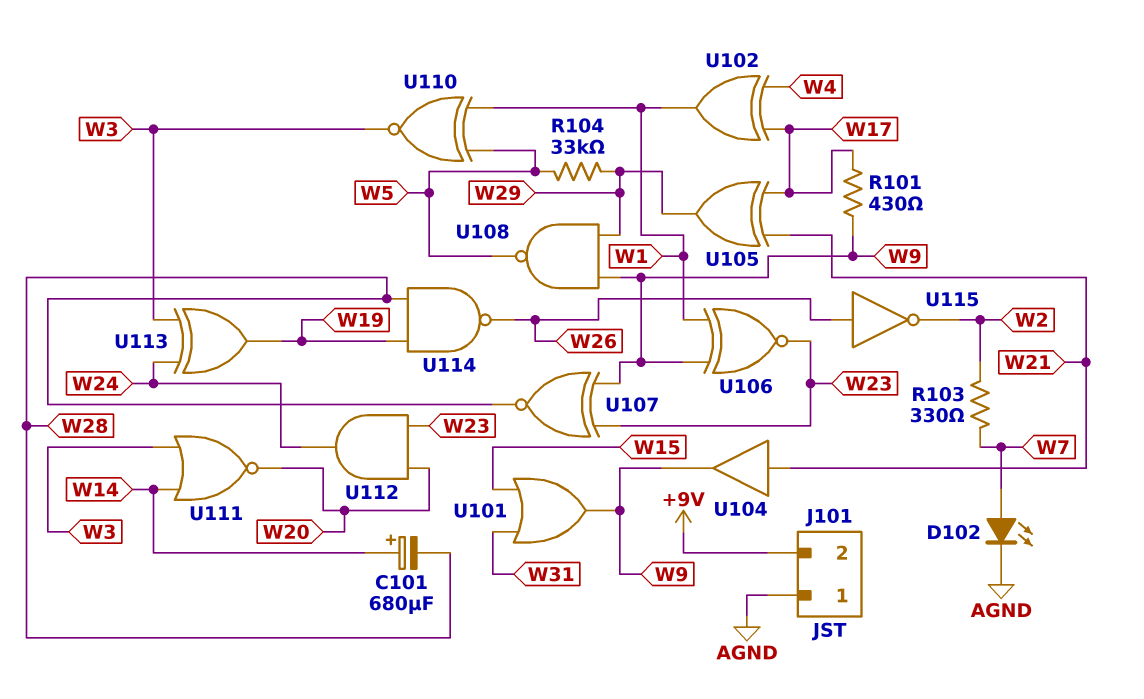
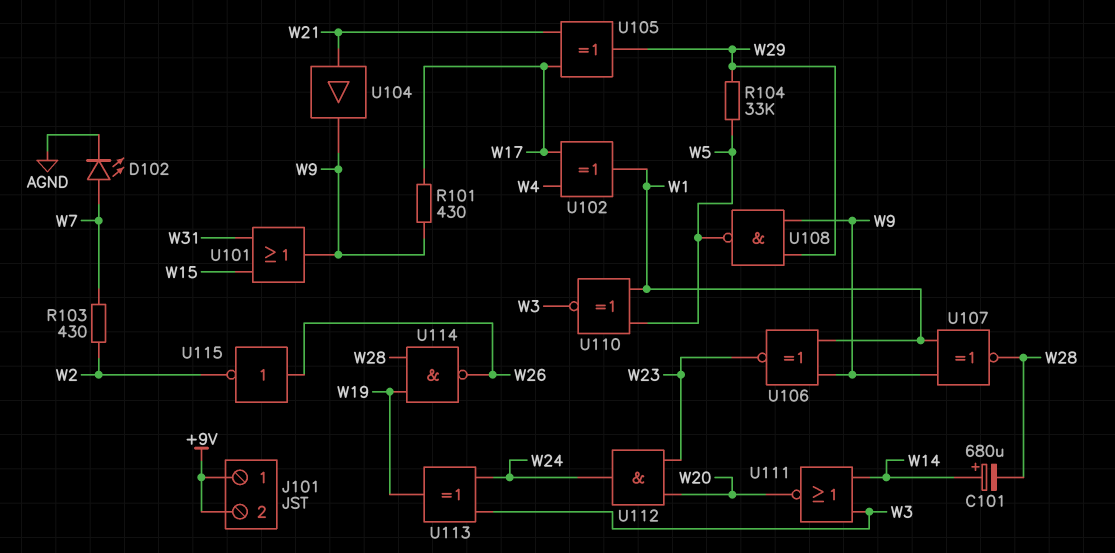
J101 pin 1: AGND -> +9V
R103: 330 (W2, W7) -> 430 (W2, W7)
U107: XNOR (in W9, in W23, out W28) -> XNOR (in W1, in W9, out W28)

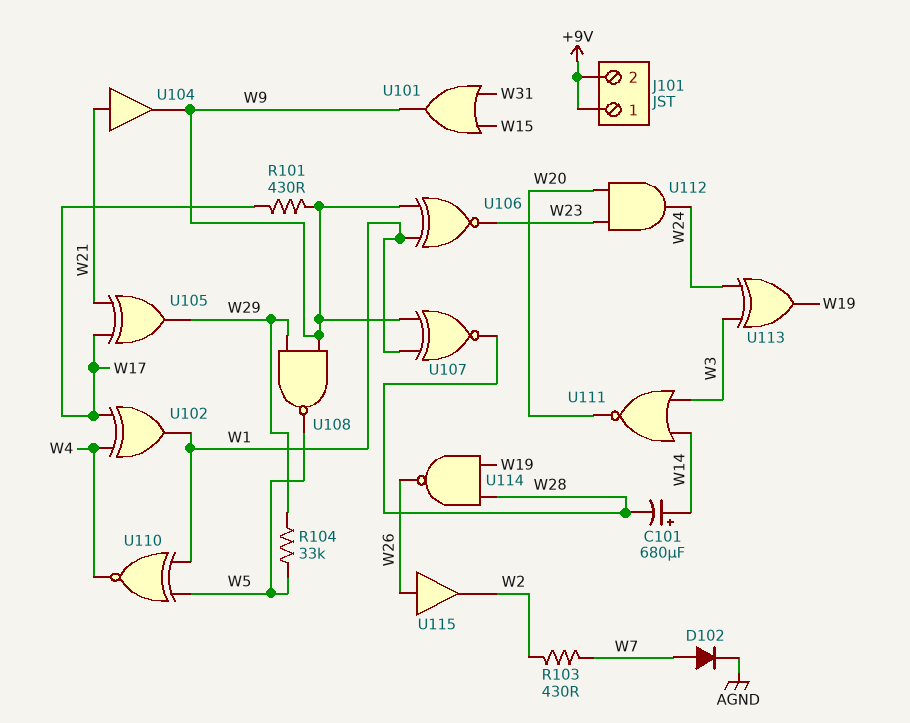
D102: LED (A W7, K AGND) -> diode (A W7, K AGND)
U110: XNOR (in W1, in W5, out W3) -> XNOR (in W1, in W5, out W4)
U115: NOT (in W26, out W2) -> buffer (in W26, out W2)

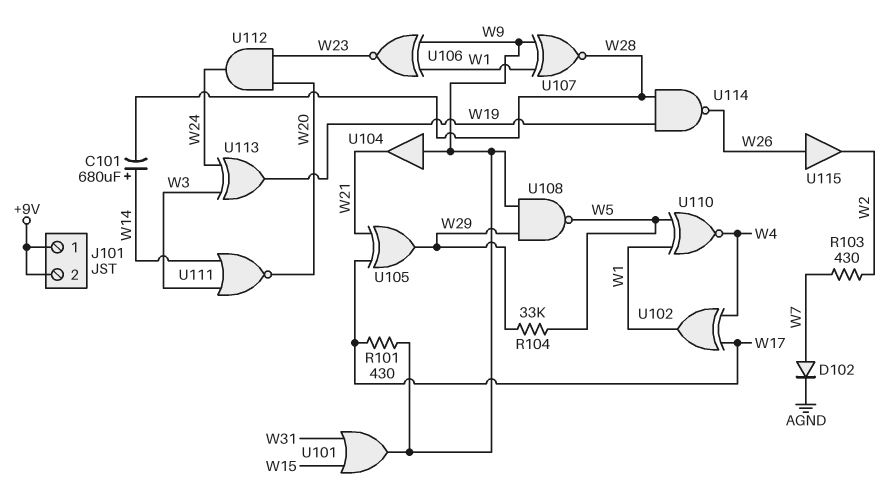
U104: buffer (in W21, out W9) -> buffer (in W9, out W21)

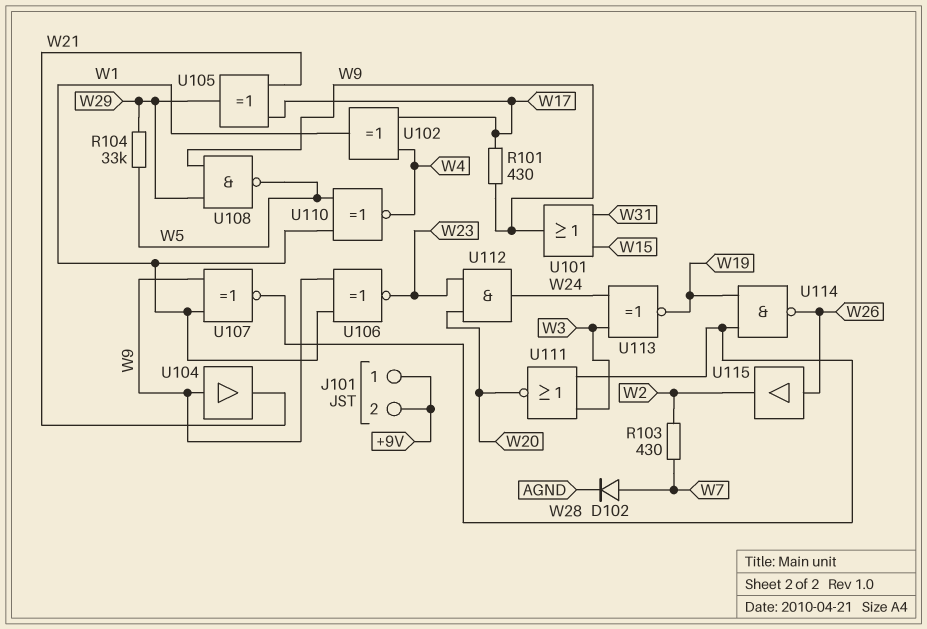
C101: 680uF (plus W14, minus W28) -> none
U111: NOR (in W3, in W14, out W20) -> NOR (in W3, in W28, out W20)
U113: XOR (in W3, in W24, out W19) -> XNOR (in W3, in W24, out W19)

